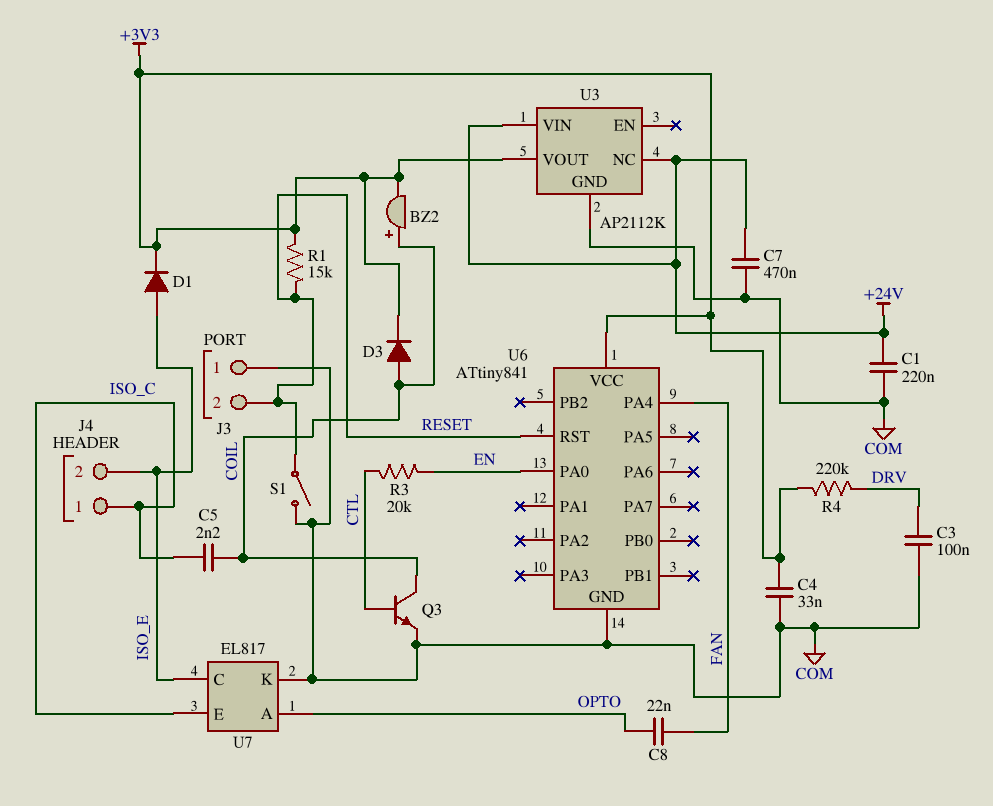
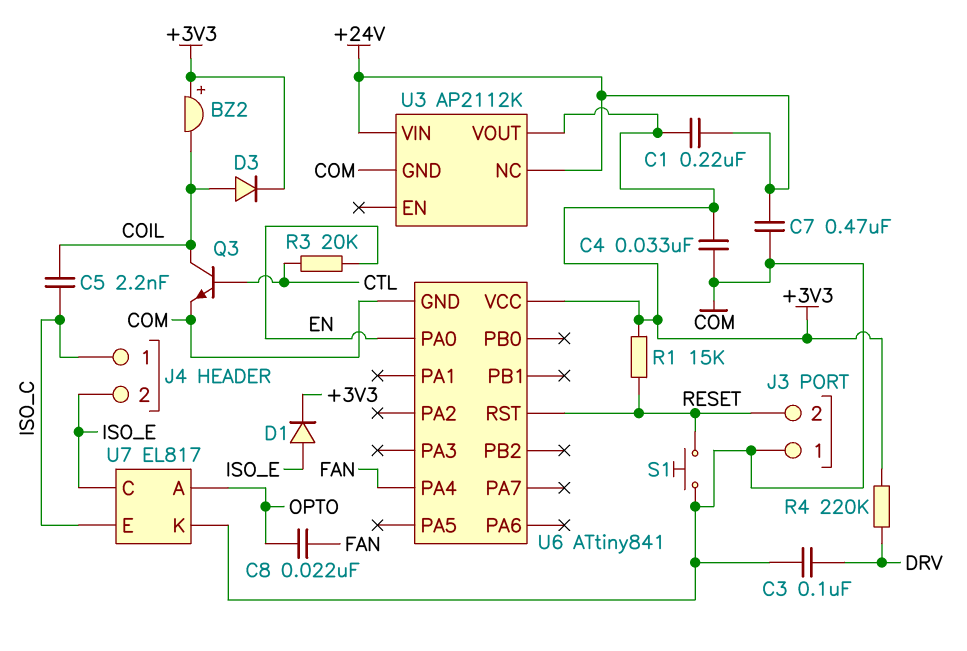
BZ2: buzzer (plus COIL, minus +3V3) -> buzzer (plus +3V3, minus COIL)
C1: 220nF (+24V, COM) -> 220nF (+3V3, +24V)
S1: switch (COM, RESET) -> button (COM, RESET)

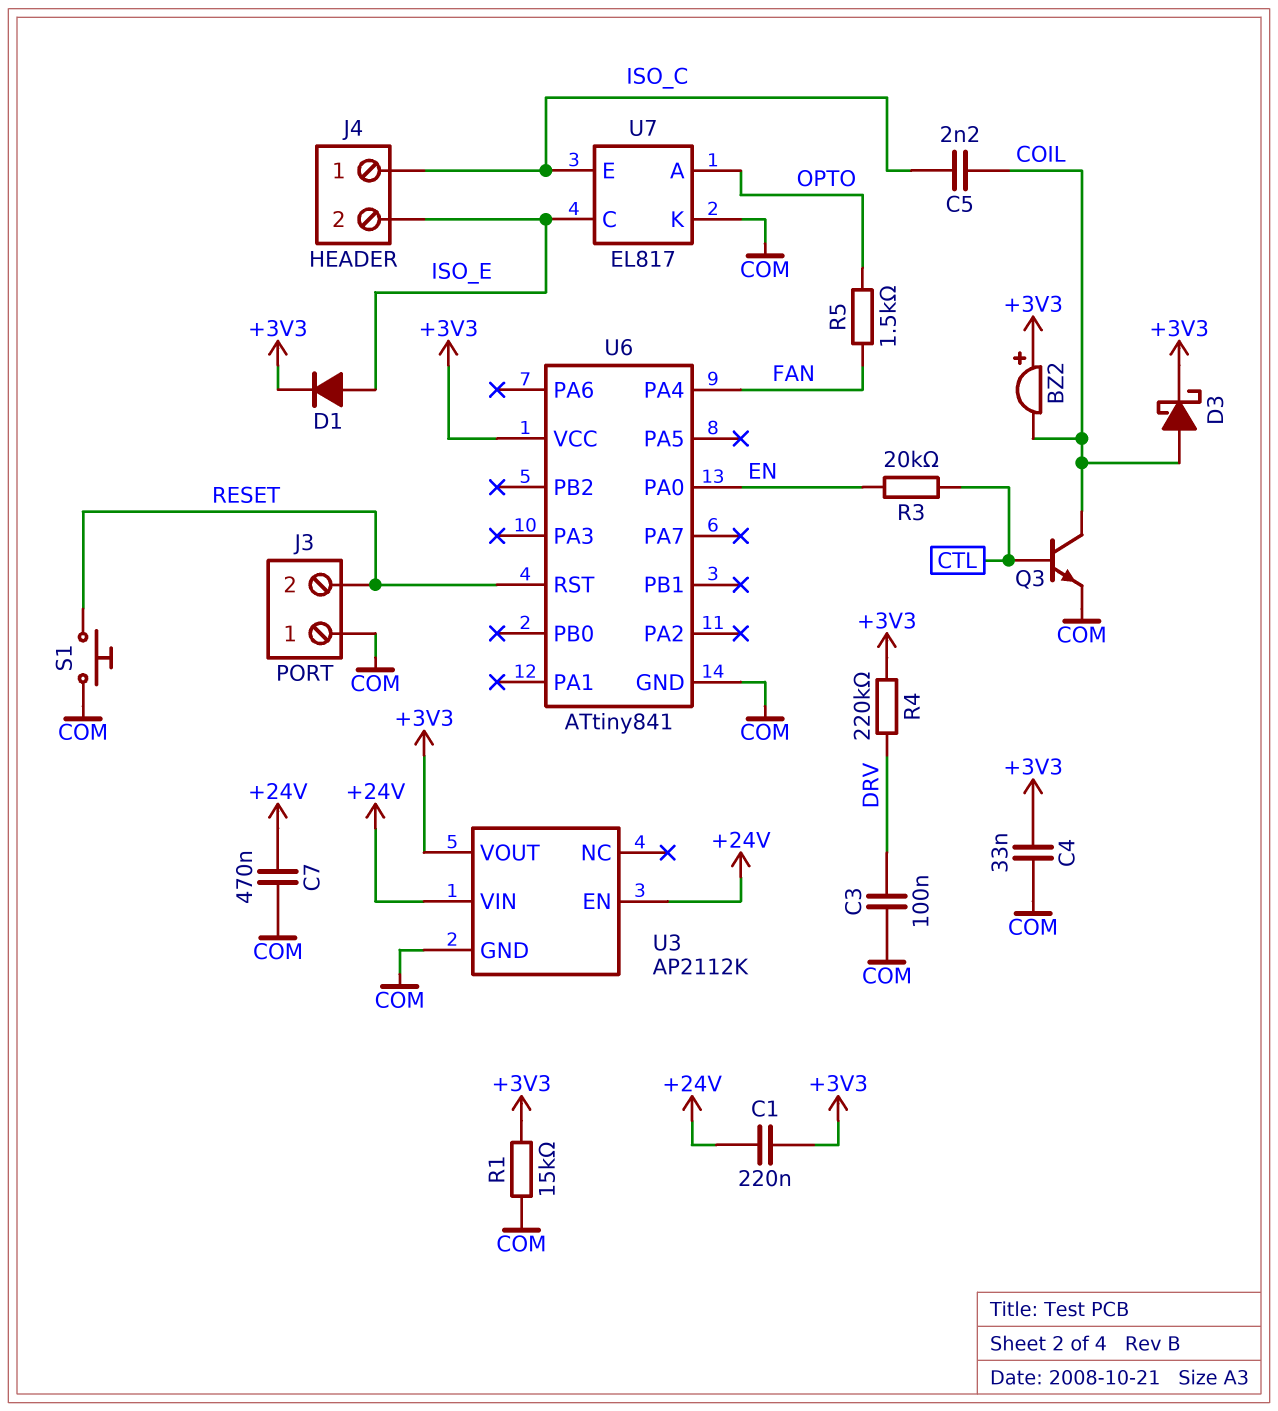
C8: 22nF (FAN, OPTO) -> none
D3: diode (A COIL, K +3V3) -> schottky (A COIL, K +3V3)
R1: 15k (+3V3, RESET) -> 15k (+3V3, COM)
R5: none -> 1.5k (FAN, OPTO)
U3 pin EN: none -> +24V
U3 pin NC: +24V -> none

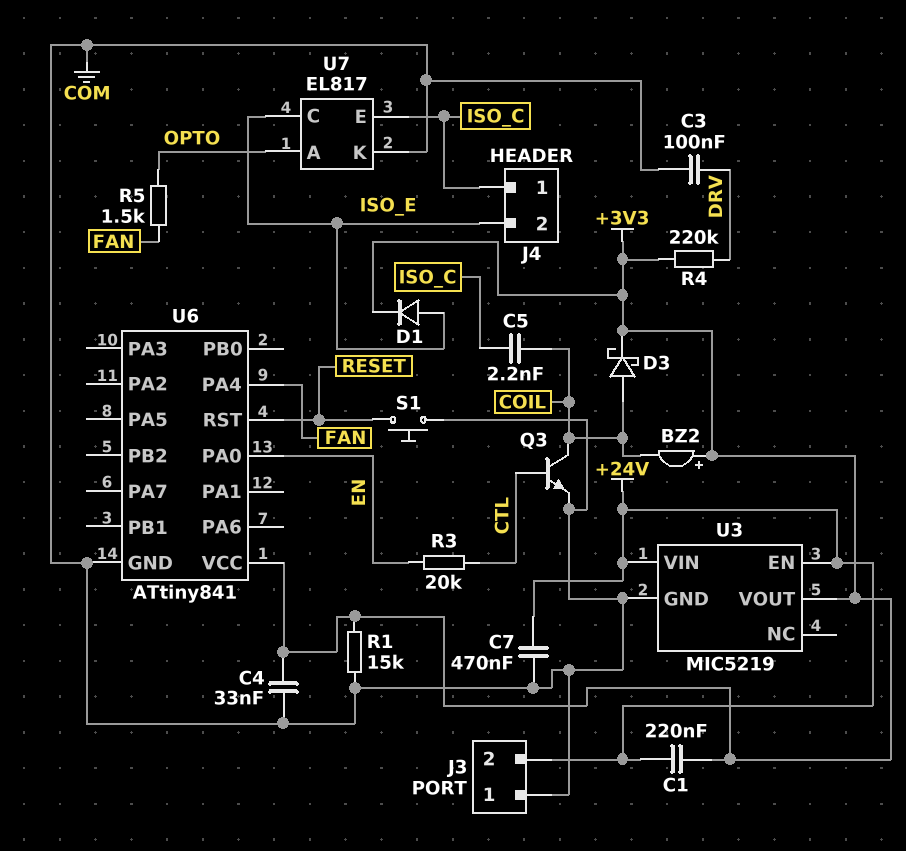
J3 pin 2: RESET -> +24V
U3: AP2112K -> MIC5219

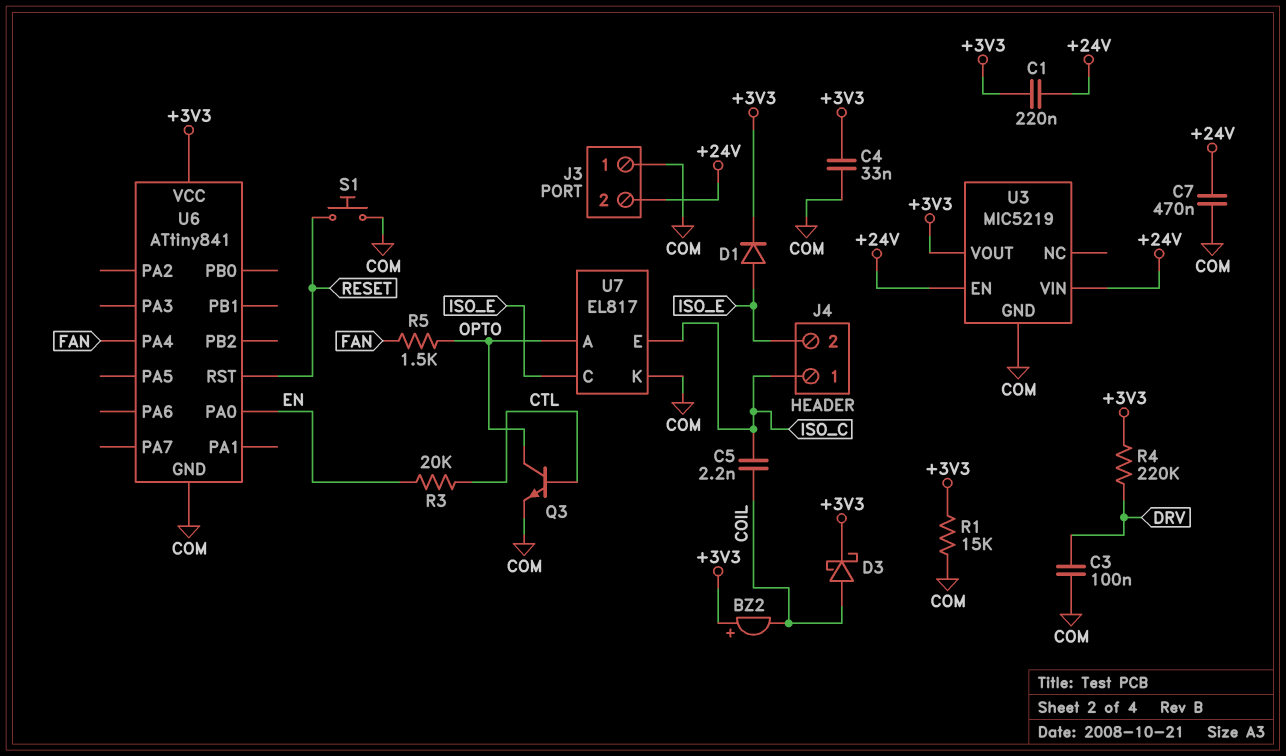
Q3: NPN (B CTL, C COIL, E COM) -> NPN (B CTL, C OPTO, E COM)

